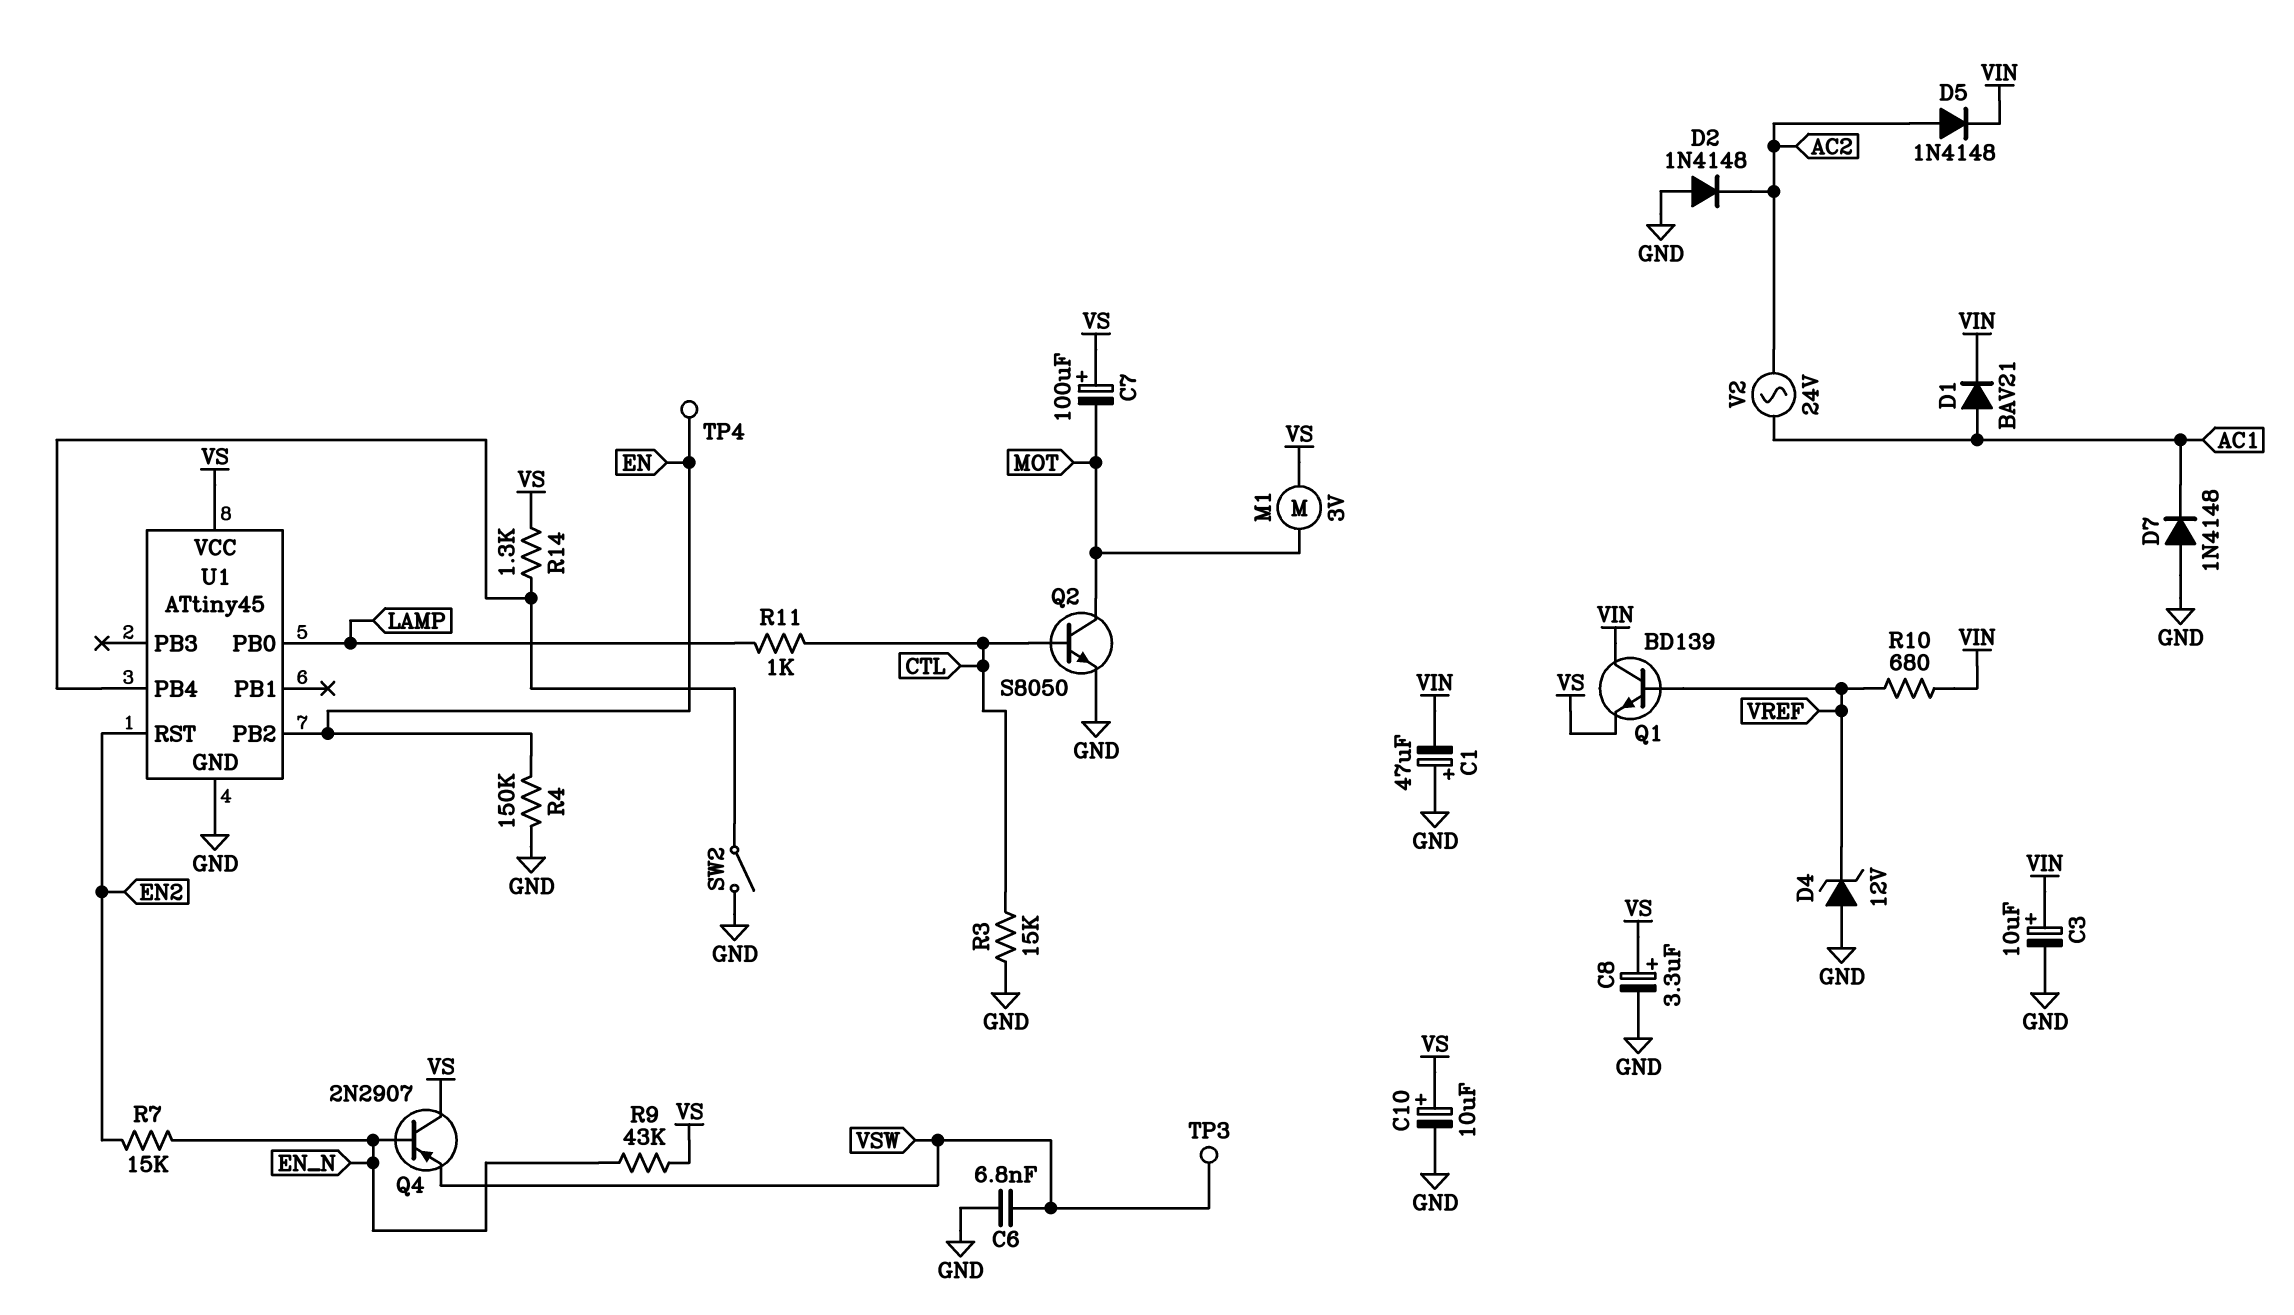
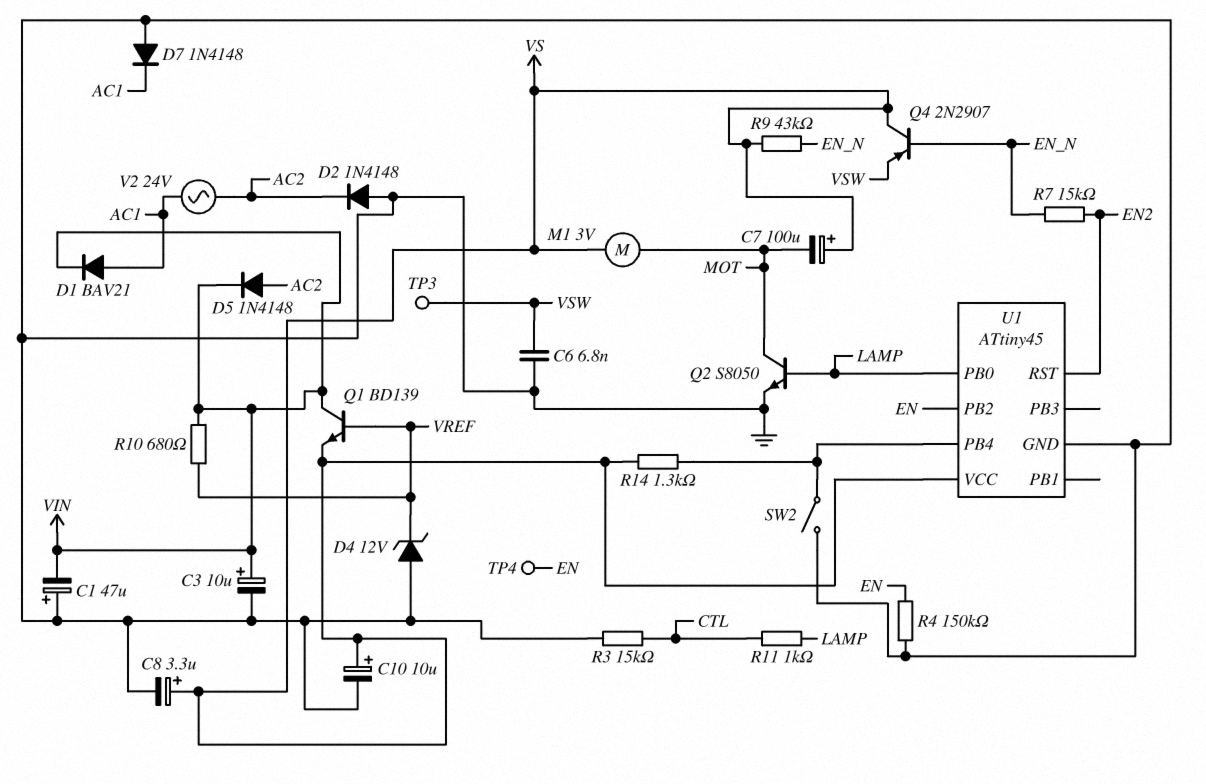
Q2: NPN S8050 (B CTL, C MOT, E GND) -> NPN S8050 (B LAMP, C MOT, E GND)

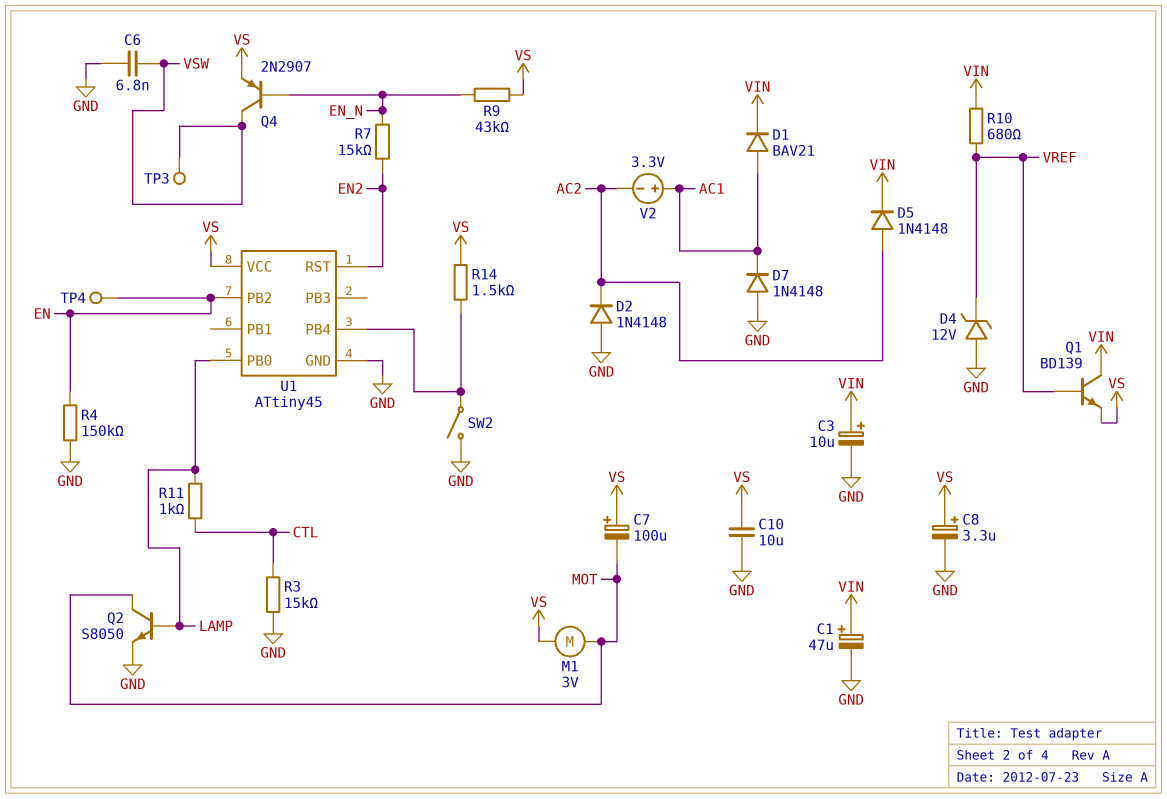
C1: 47uF (plus GND, minus VIN) -> 47uF (plus VIN, minus GND)
C10: 10uF (plus VS, minus GND) -> 10uF (GND, VS)
Q4: PNP 2N2907 (B EN_N, C VS, E VSW) -> PNP 2N2907 (B EN_N, C VSW, E VS)
R14: 1.3k (U1/PB4, VS) -> 1.5k (U1/PB4, VS)
V2: AC 24V (AC1, AC2) -> 3.3V (plus AC1, minus AC2)

